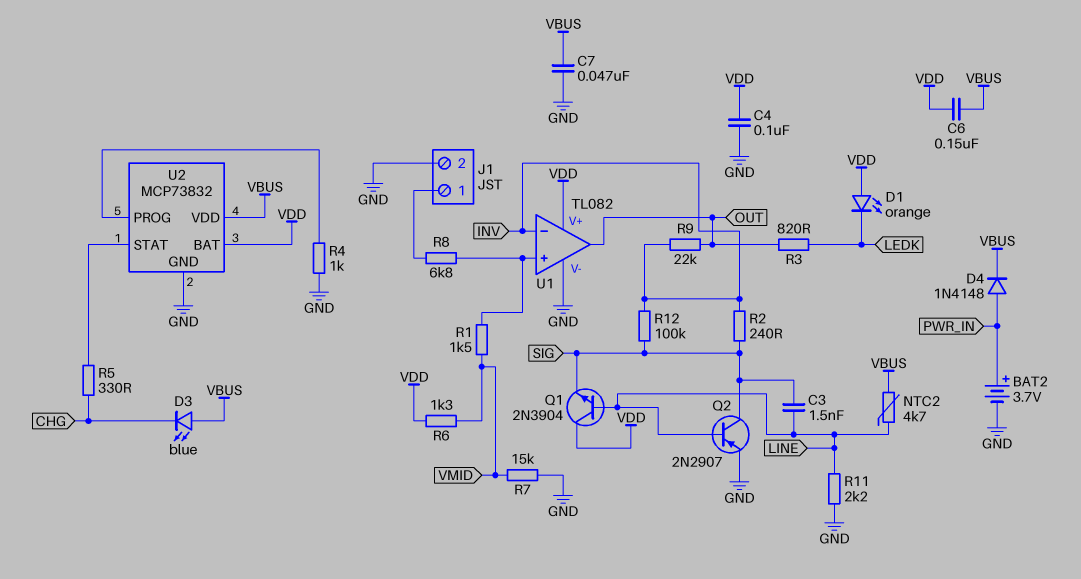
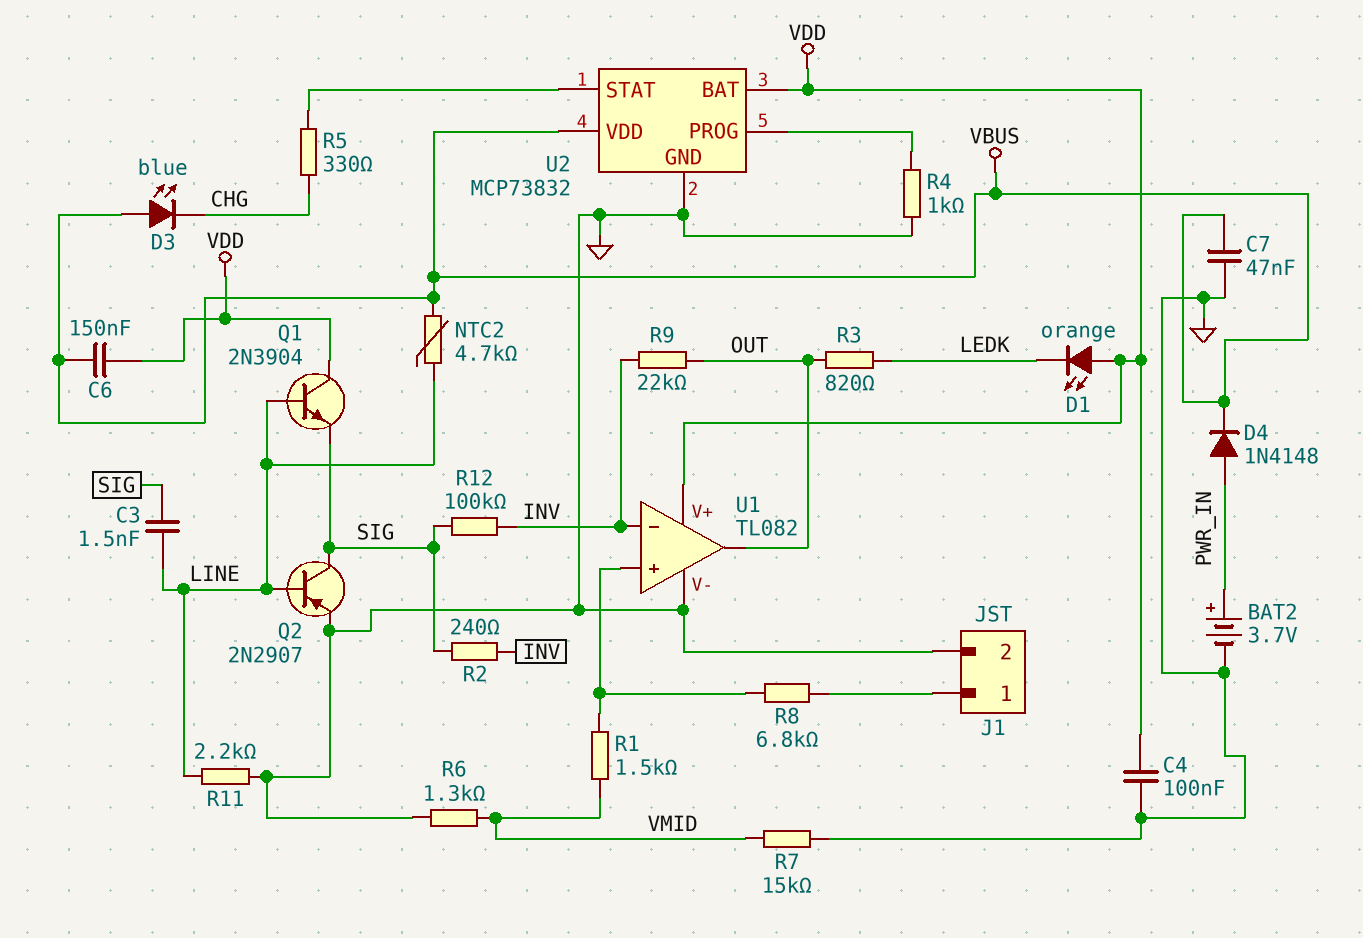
R6: 1.3k (VDD, VMID) -> 1.3k (GND, VMID)

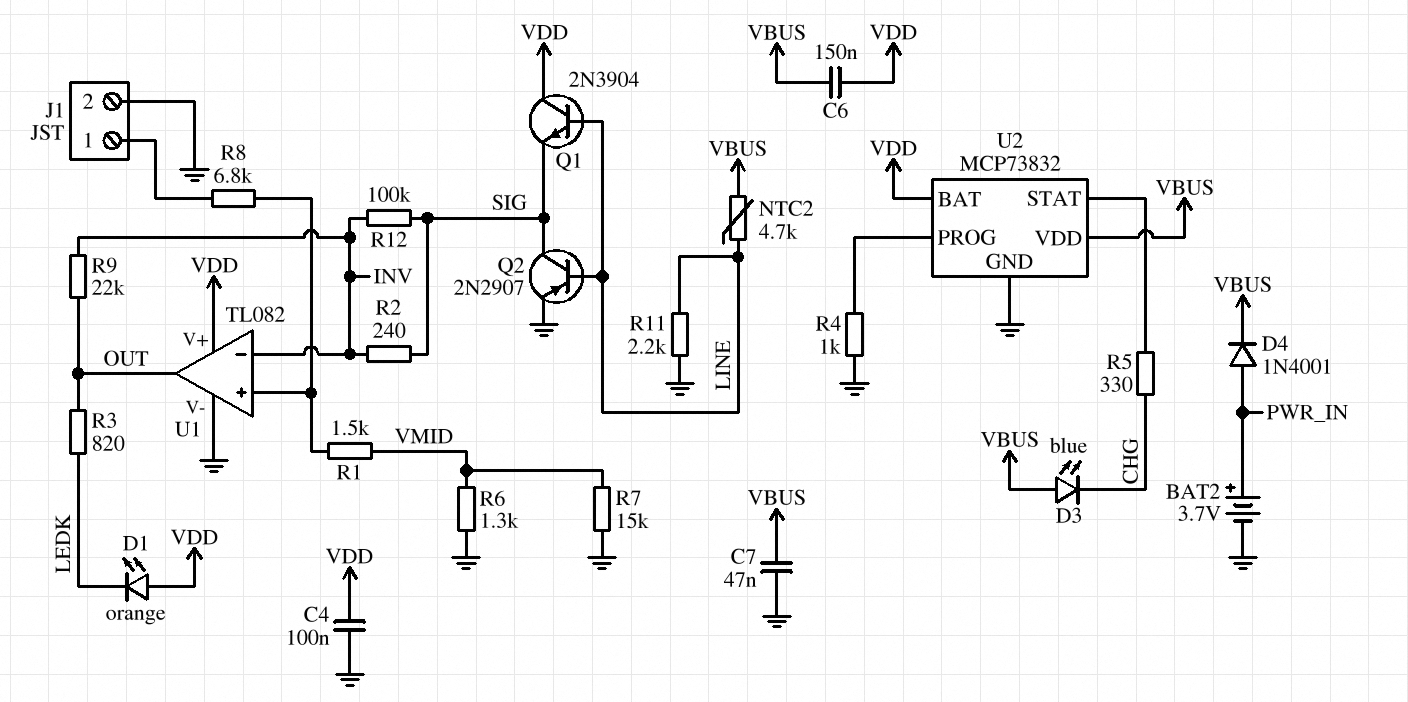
C3: 1.5nF (LINE, SIG) -> none
D4: diode 1N4148 (A PWR_IN, K VBUS) -> diode 1N4001 (A PWR_IN, K VBUS)

